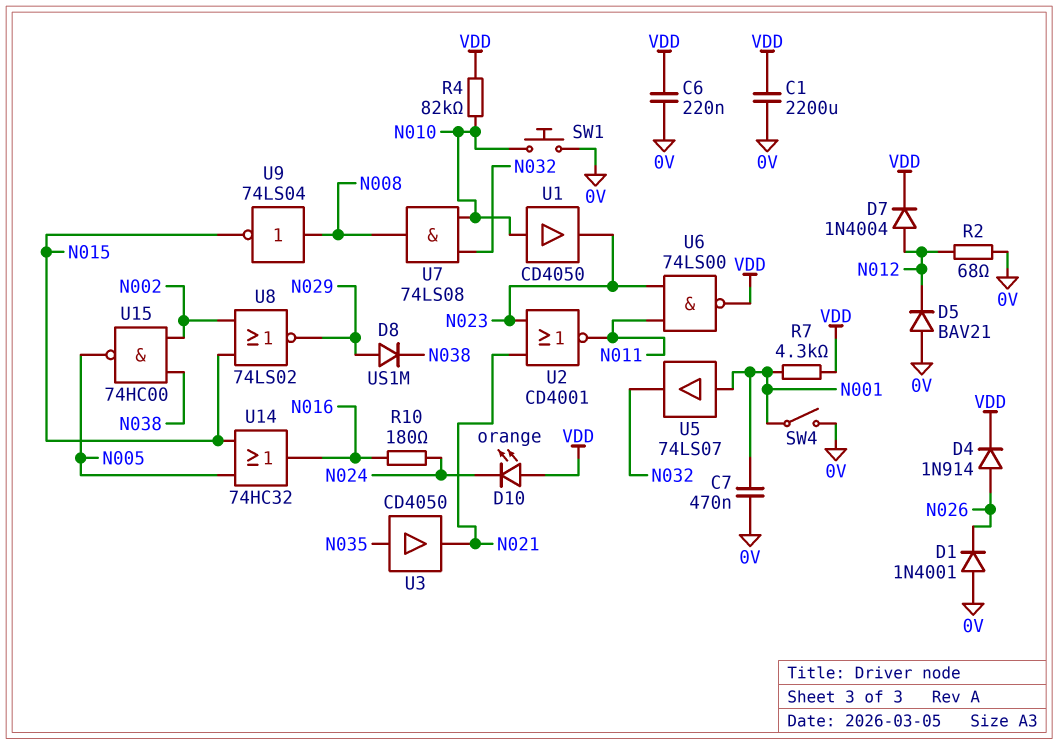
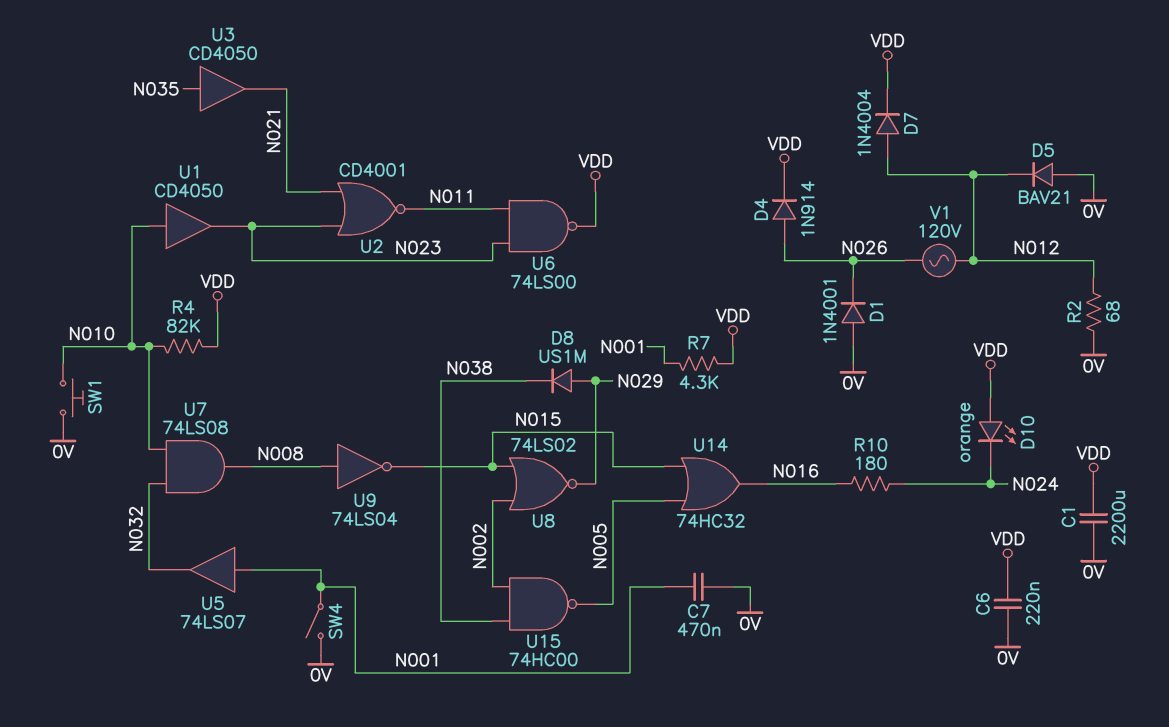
V1: none -> AC 120V (N012, N026)

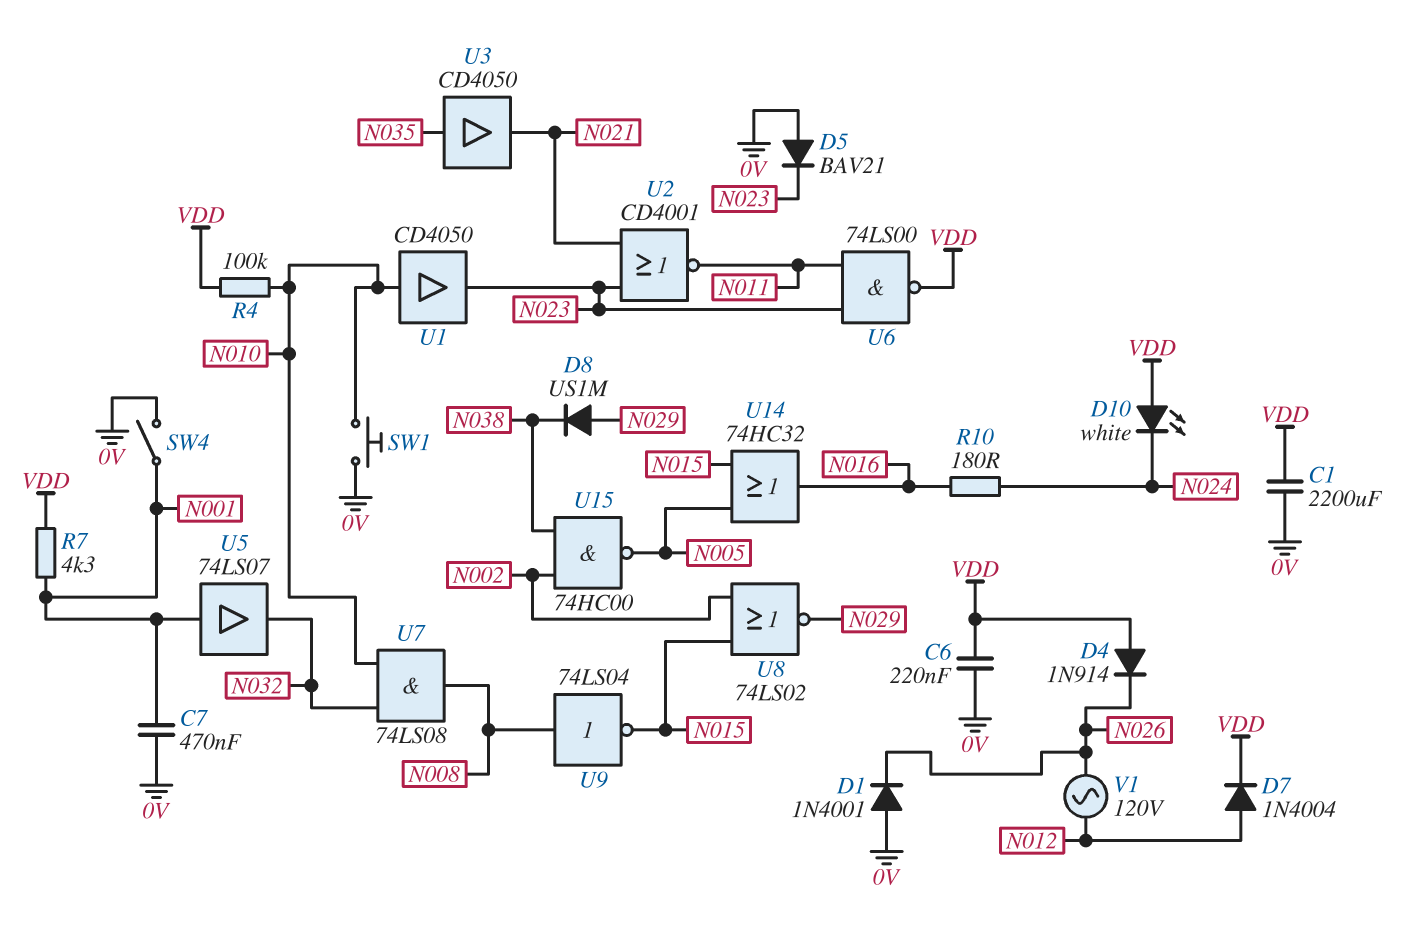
D4: diode 1N914 (A N026, K VDD) -> diode 1N914 (A VDD, K N026)
D5: diode BAV21 (A 0V, K N012) -> diode BAV21 (A 0V, K N023)
D10: LED orange (A VDD, K N024) -> LED white (A VDD, K N024)
R2: 68 (0V, N012) -> none
R4: 82k (N010, VDD) -> 100k (N010, VDD)

